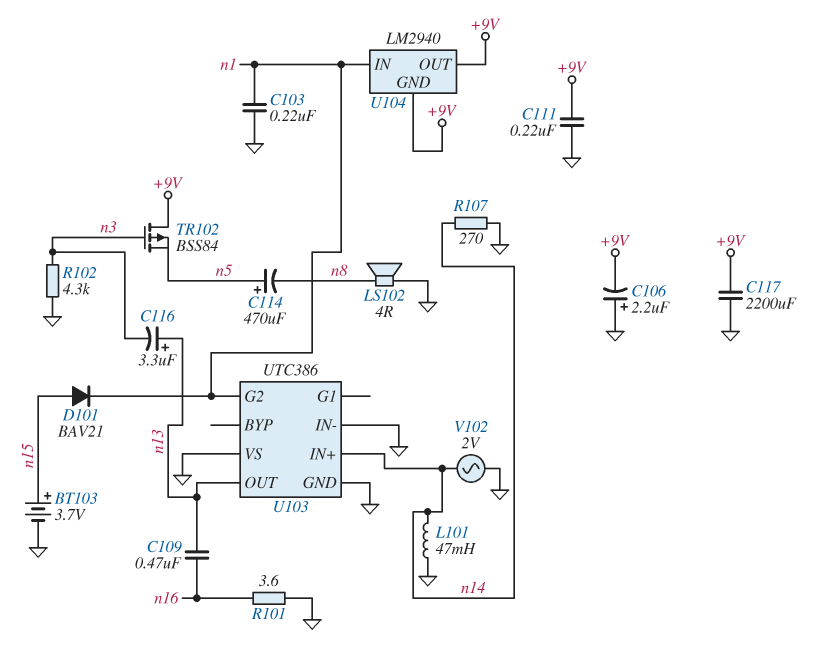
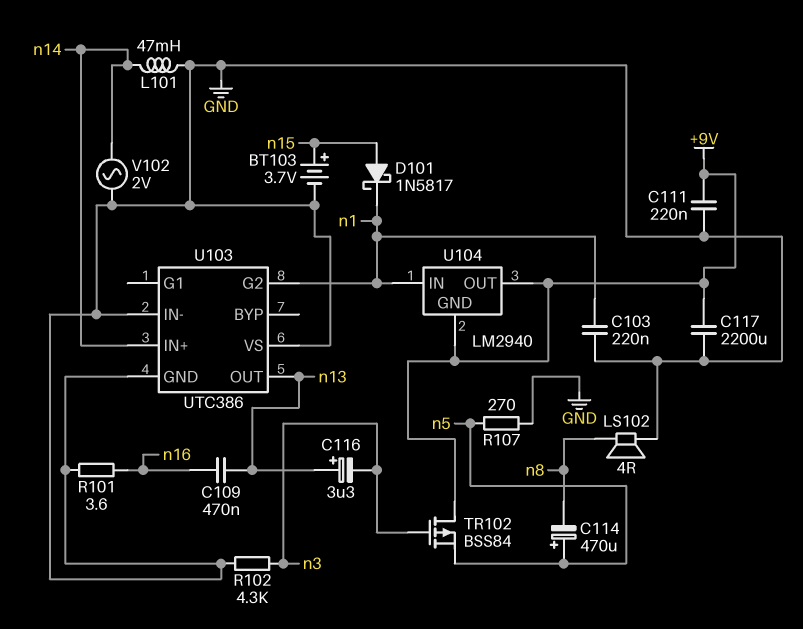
C106: 2.2uF (plus GND, minus +9V) -> none
D101: diode BAV21 (A n15, K n1) -> schottky 1N5817 (A n15, K n1)
R107: 270 (GND, n14) -> 270 (GND, n5)

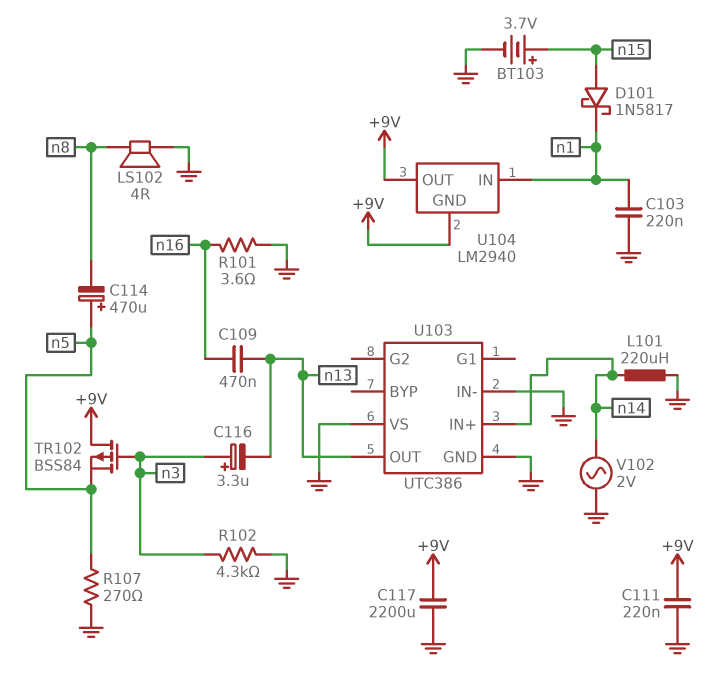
C116: 3.3uF (plus n13, minus n3) -> 3.3uF (plus n3, minus n13)
L101: 47mH (GND, n14) -> 220uH (GND, n14)
U103 pin G2: n1 -> none

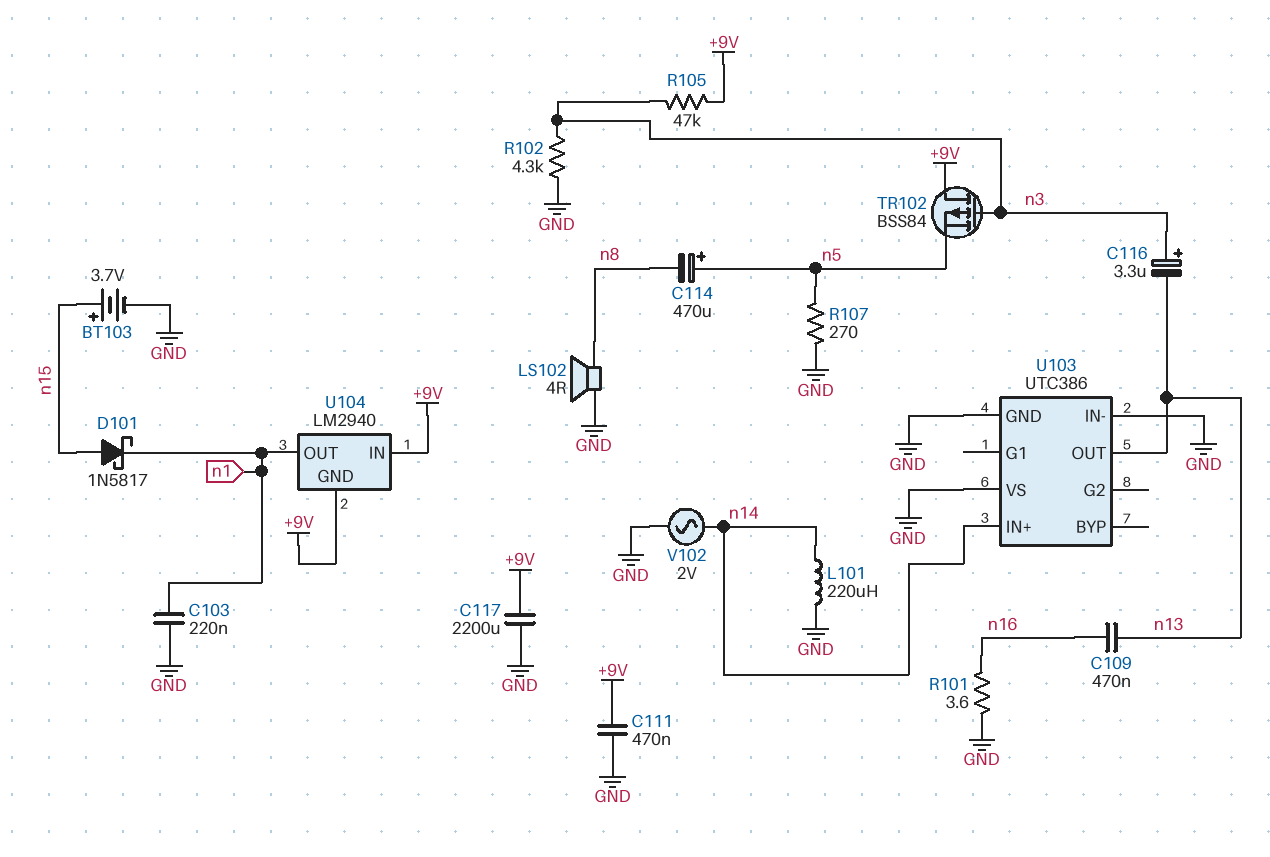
C111: 220nF (+9V, GND) -> 470nF (+9V, GND)
R105: none -> 47k (+9V, n3)
U104 pin IN: n1 -> +9V
U104 pin OUT: +9V -> n1

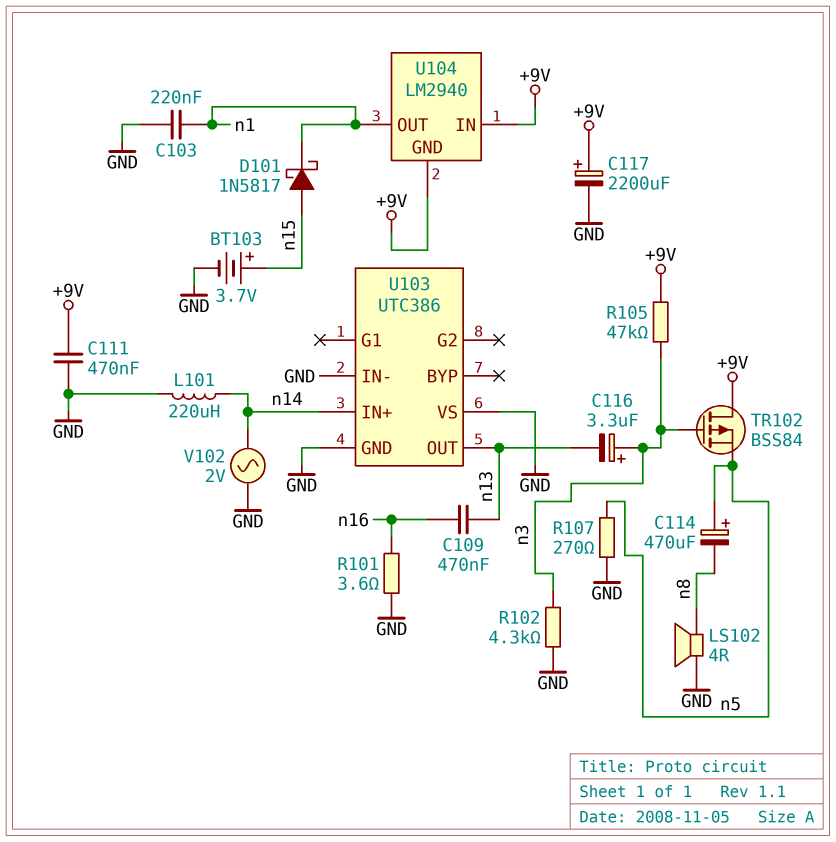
C117: 2200uF (+9V, GND) -> 2200uF (plus +9V, minus GND)

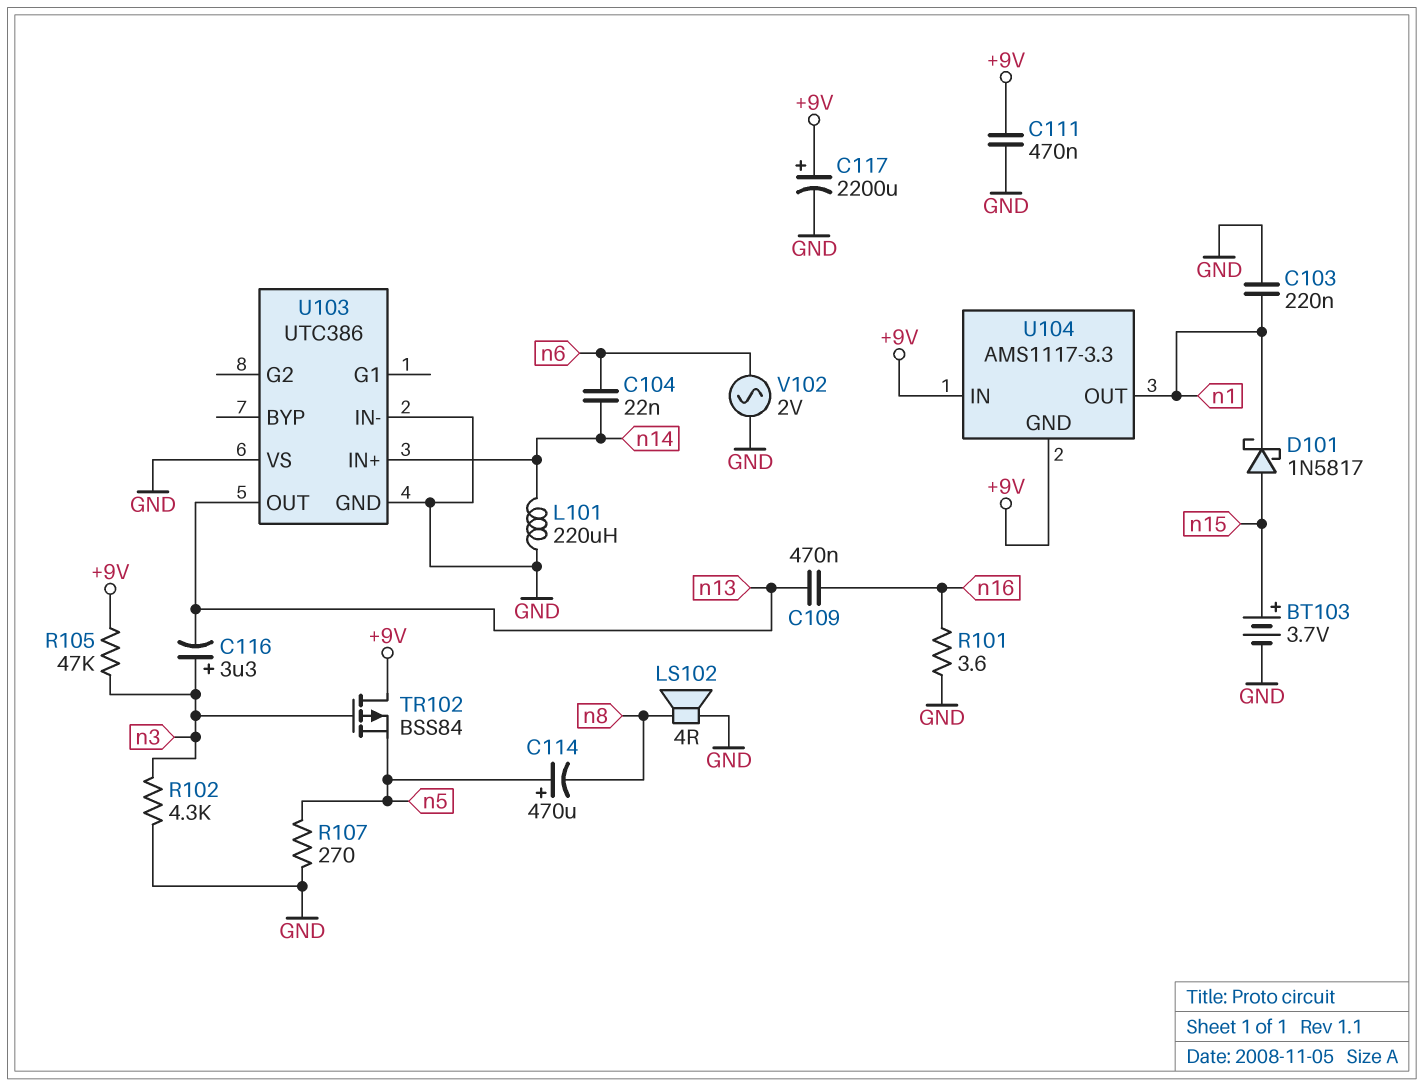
C104: none -> 22nF (n6, n14)
U104: LM2940 -> AMS1117-3.3
V102: AC 2V (GND, n14) -> AC 2V (GND, n6)

